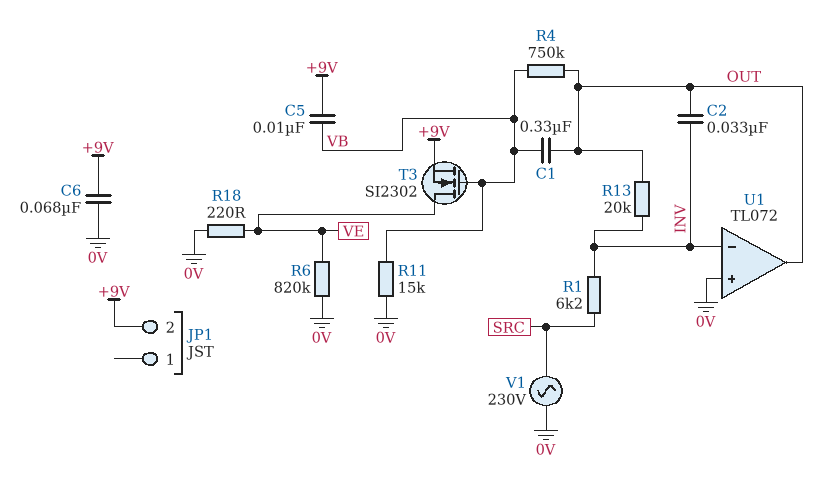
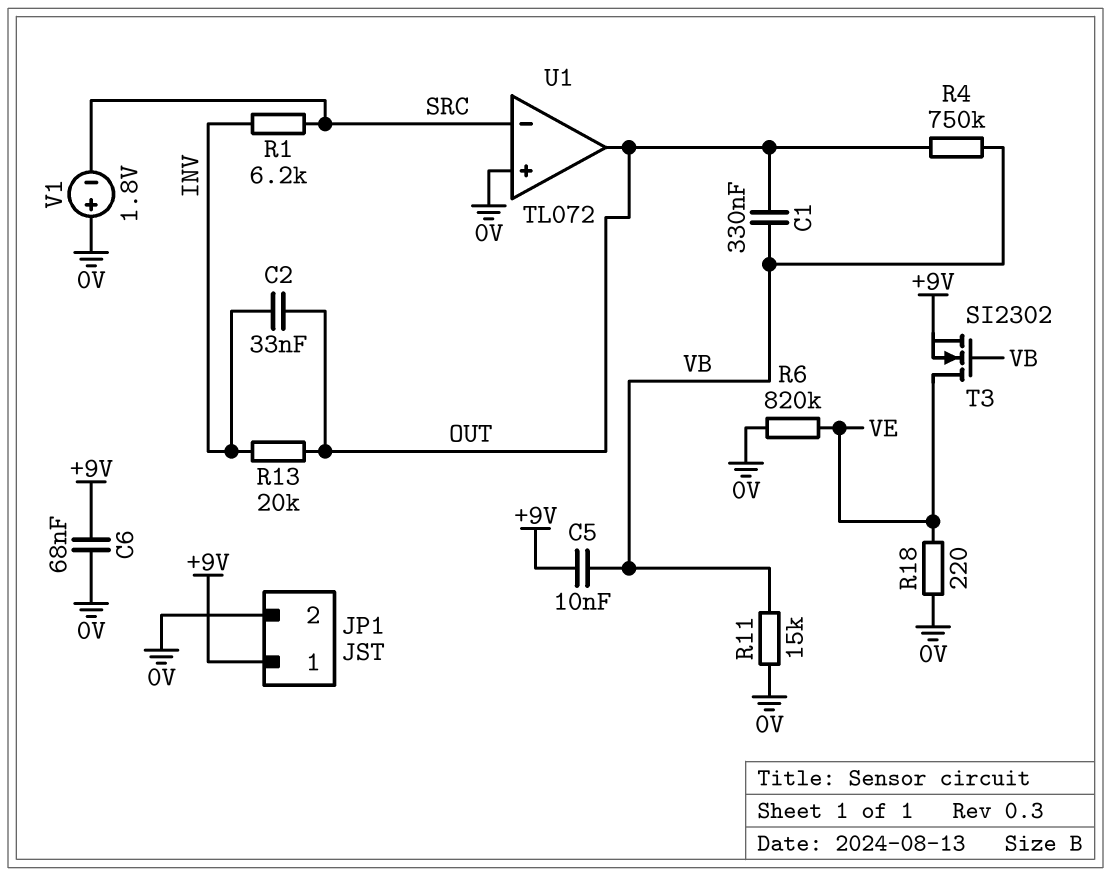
JP1 pin 1: none -> +9V
JP1 pin 2: +9V -> 0V
U1 pin in-: INV -> SRC
V1: AC 230V (0V, SRC) -> 1.8V (plus 0V, minus SRC)

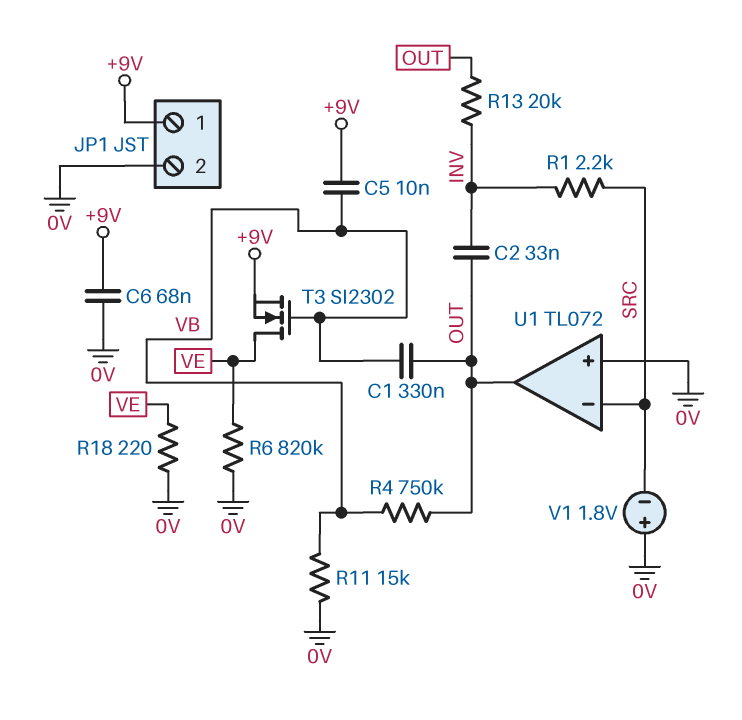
R1: 6.2k (INV, SRC) -> 2.2k (INV, SRC)

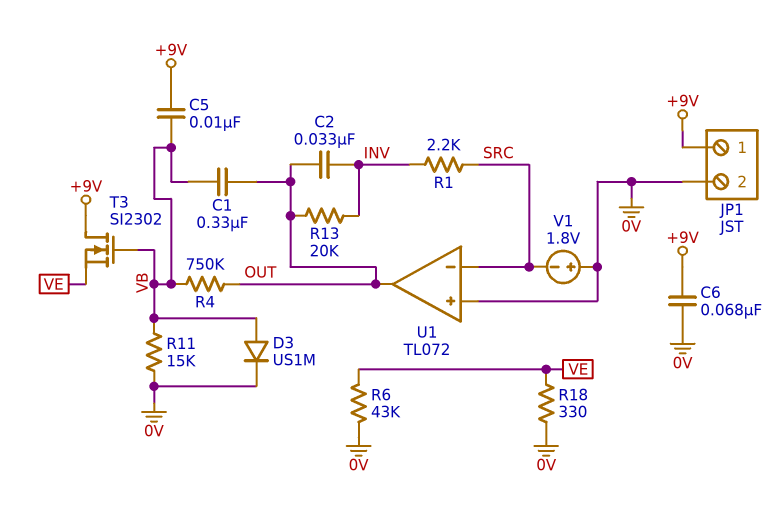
D3: none -> diode US1M (A VB, K 0V)
R6: 820k (0V, VE) -> 43k (0V, VE)
R18: 220 (0V, VE) -> 330 (0V, VE)
T3: NMOS SI2302 (G VB, D VE, S +9V) -> NMOS SI2302 (G VB, D +9V, S VE)

